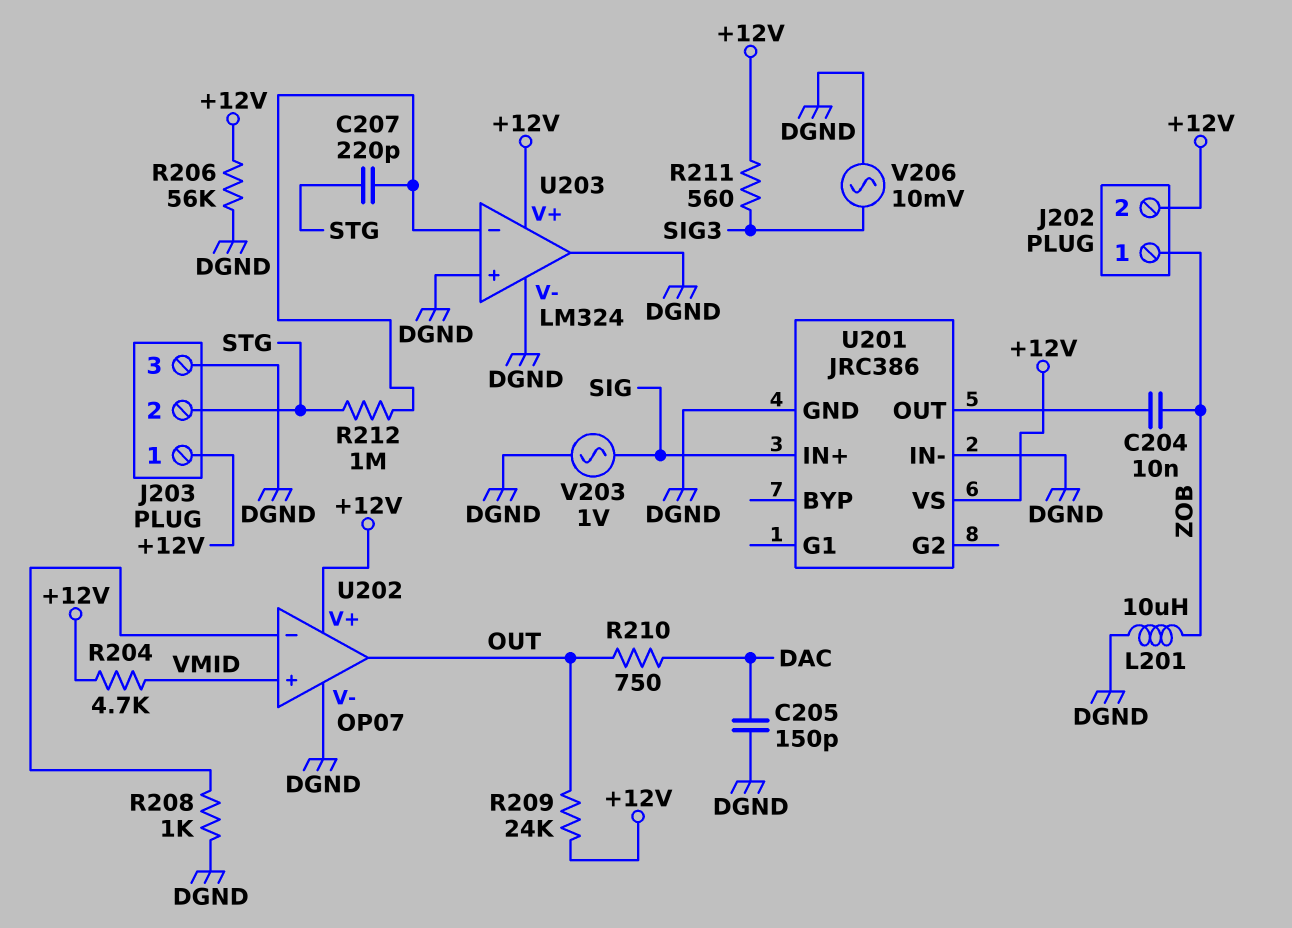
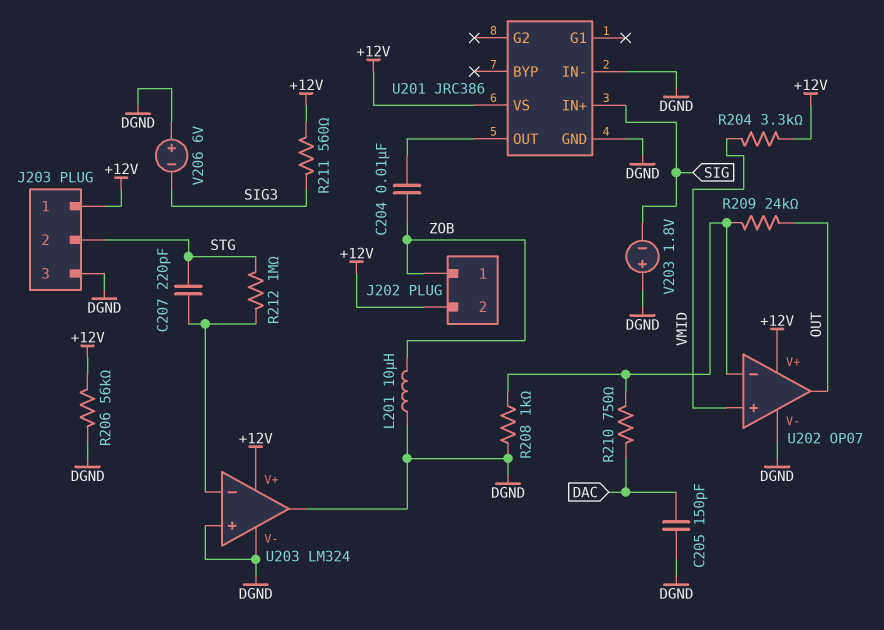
R204: 4.7k (+12V, VMID) -> 3.3k (+12V, VMID)
R209: 24k (+12V, OUT) -> 24k (OUT, U202/in-)
R210: 750 (DAC, OUT) -> 750 (DAC, U202/in-)
V203: AC 1V (DGND, SIG) -> 1.8V (plus DGND, minus SIG)
V206: AC 10mV (DGND, SIG3) -> 6V (plus DGND, minus SIG3)

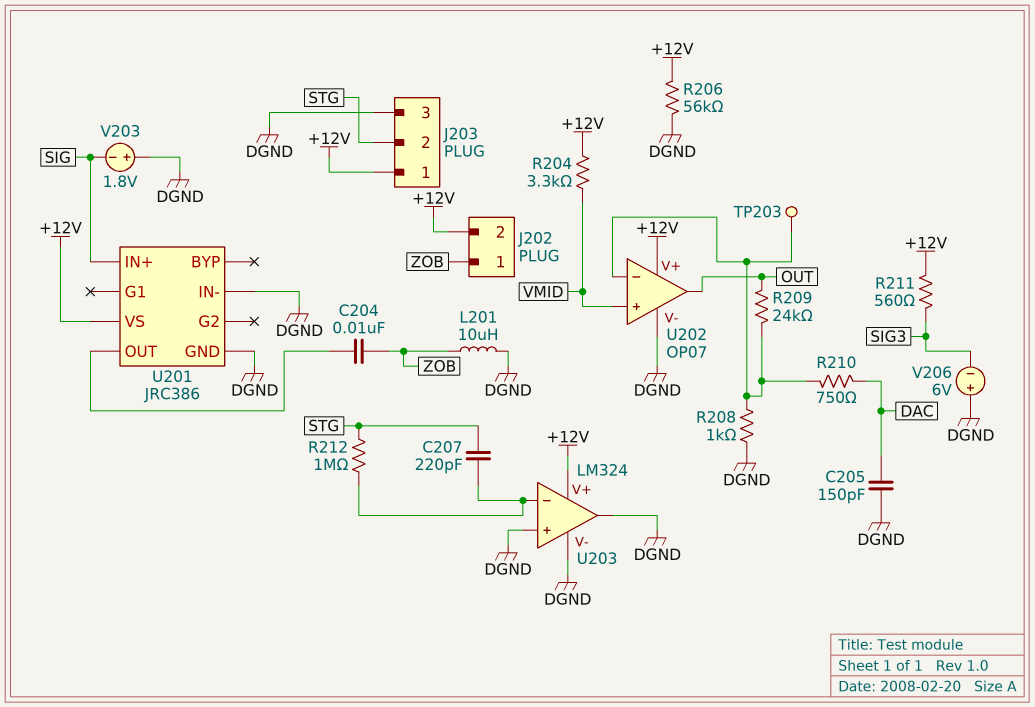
TP203: none -> test point (U202/in-)

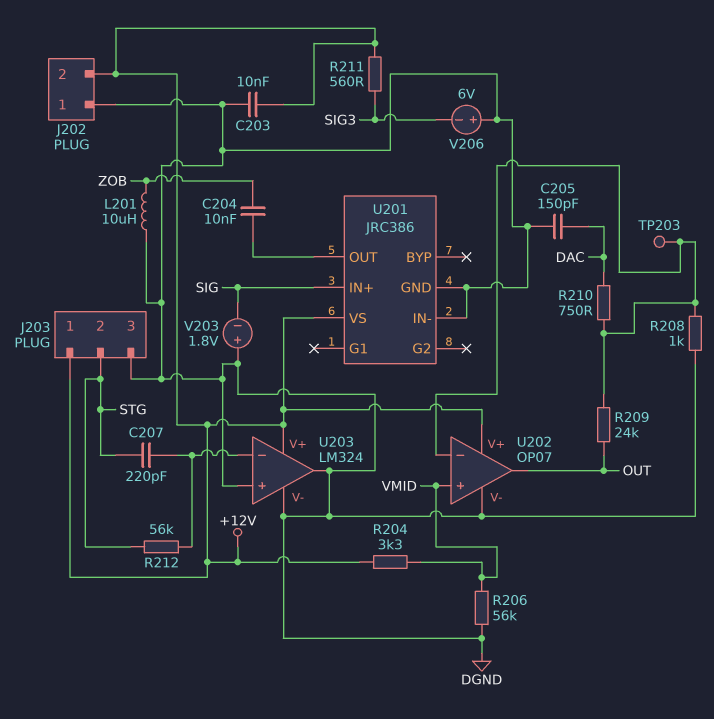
C203: none -> 10nF (+12V, DGND)
J202 pin 1: ZOB -> DGND
R206: 56k (+12V, DGND) -> 56k (DGND, VMID)
R212: 1M (STG, U203/in-) -> 56k (STG, U203/in-)

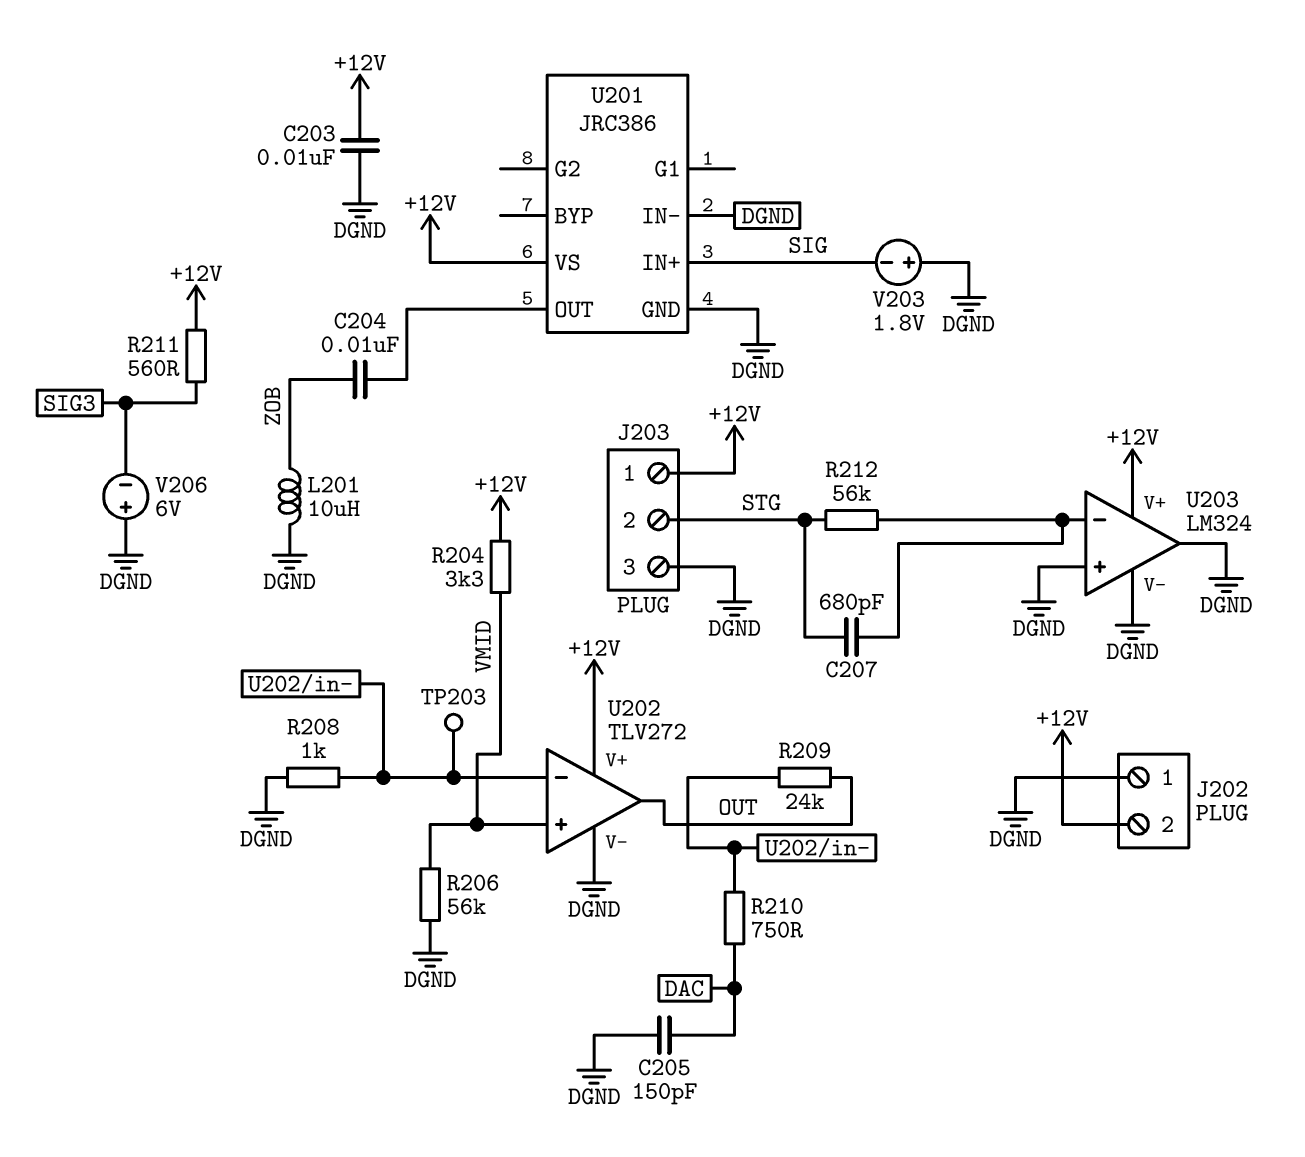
C207: 220pF (STG, U203/in-) -> 680pF (STG, U203/in-)
U202: OP07 -> TLV272

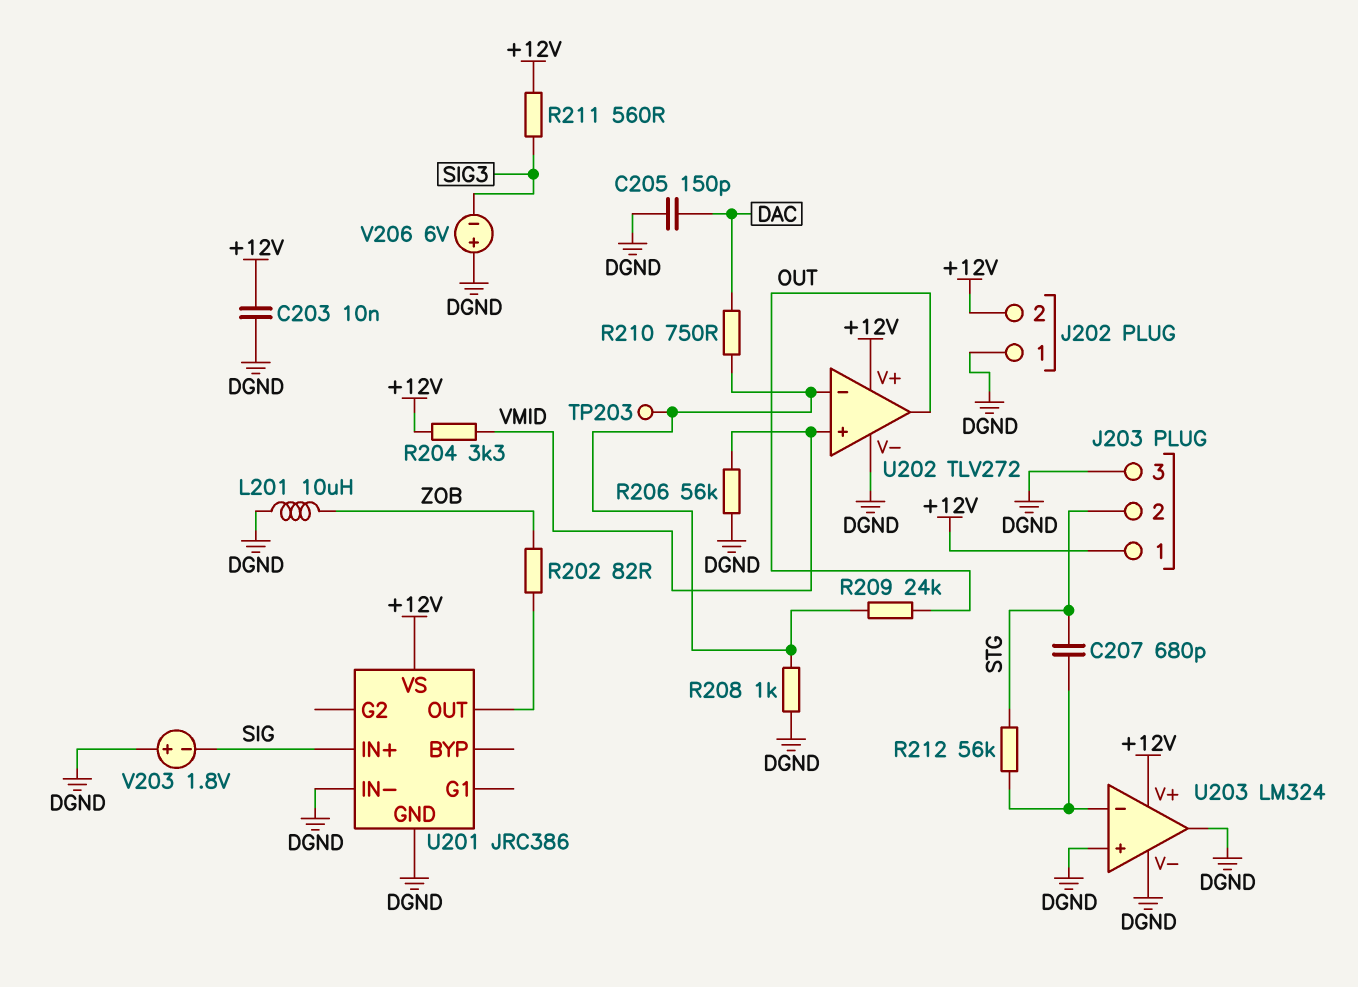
C204: 10nF (U201/OUT, ZOB) -> none
R202: none -> 82 (U201/OUT, ZOB)

